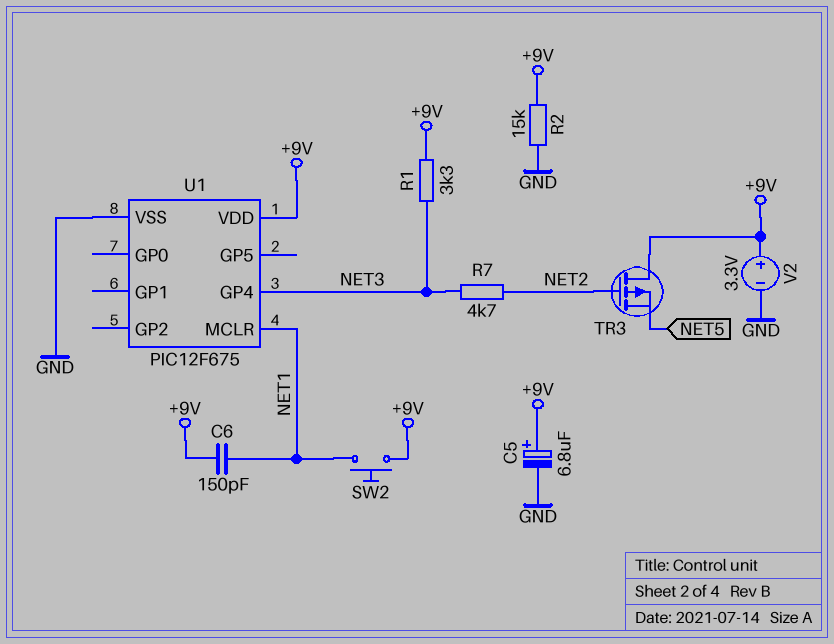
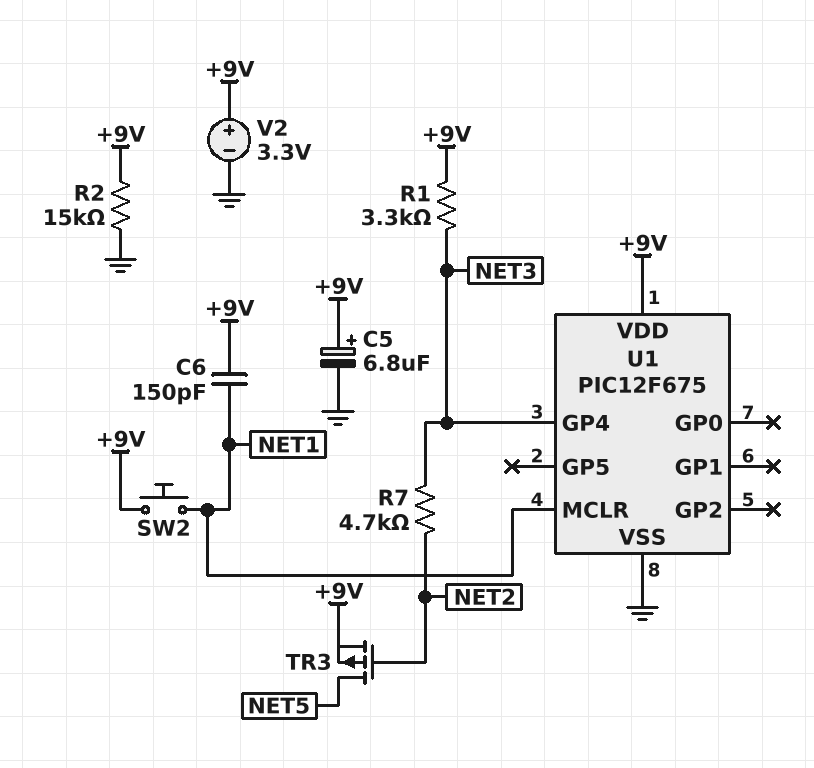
TR3: PMOS (G NET2, D +9V, S NET5) -> PMOS (G NET2, D NET5, S +9V)

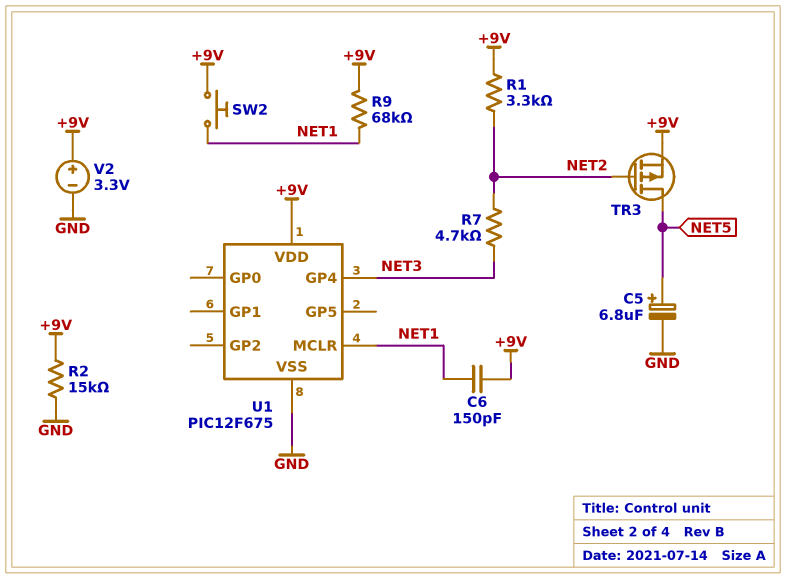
C5: 6.8uF (plus +9V, minus GND) -> 6.8uF (plus NET5, minus GND)
R1: 3.3k (+9V, NET3) -> 3.3k (+9V, NET2)
R9: none -> 68k (+9V, NET1)

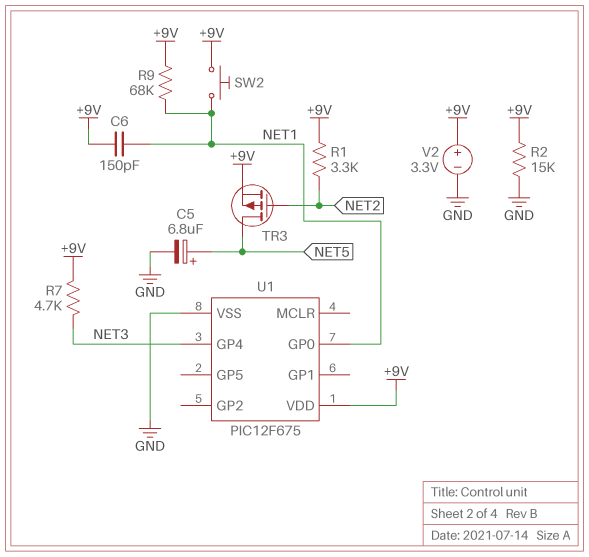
R7: 4.7k (NET2, NET3) -> 4.7k (+9V, NET3)
U1 pin GP0: none -> NET1
U1 pin MCLR: NET1 -> none

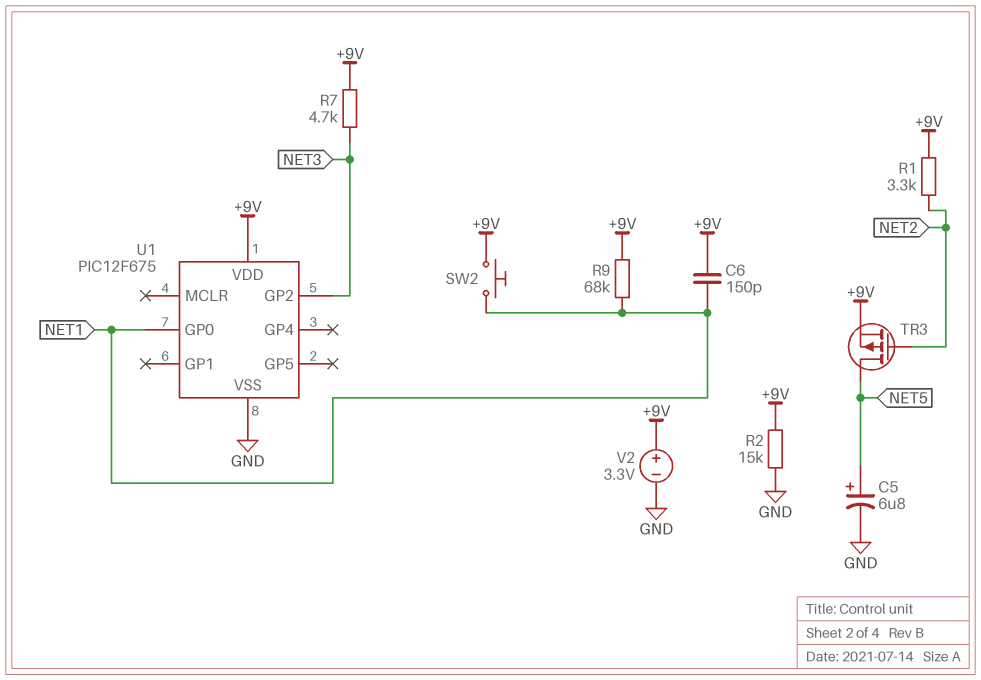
U1 pin GP2: none -> NET3
U1 pin GP4: NET3 -> none

